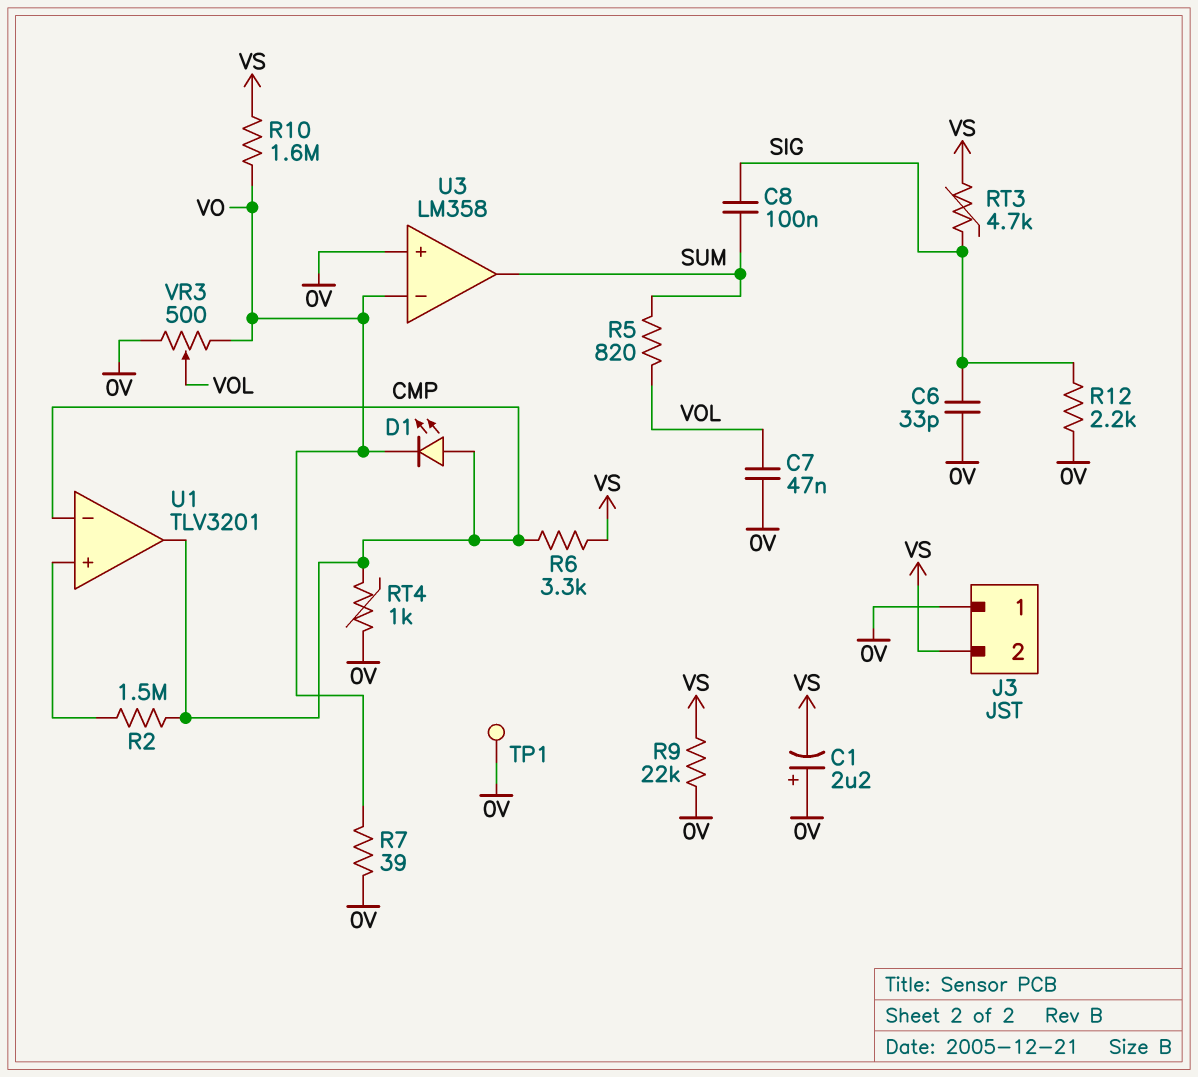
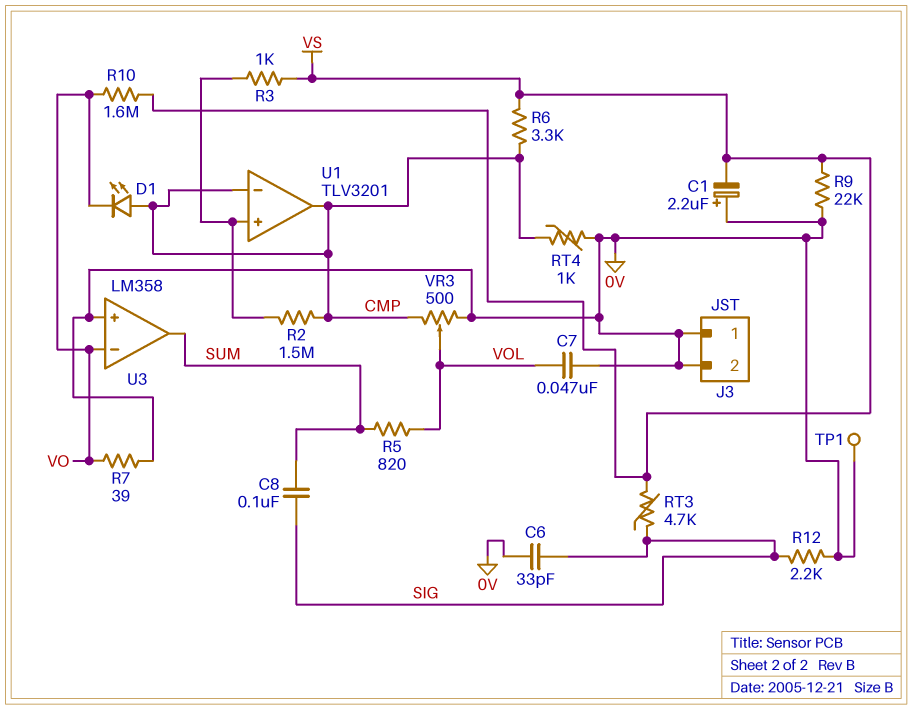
J3 pin 2: VS -> 0V
R3: none -> 1k (U1/in+, VS)
VR3: 500 (0V, VO, wiper VOL) -> 500 (0V, CMP, wiper VOL)

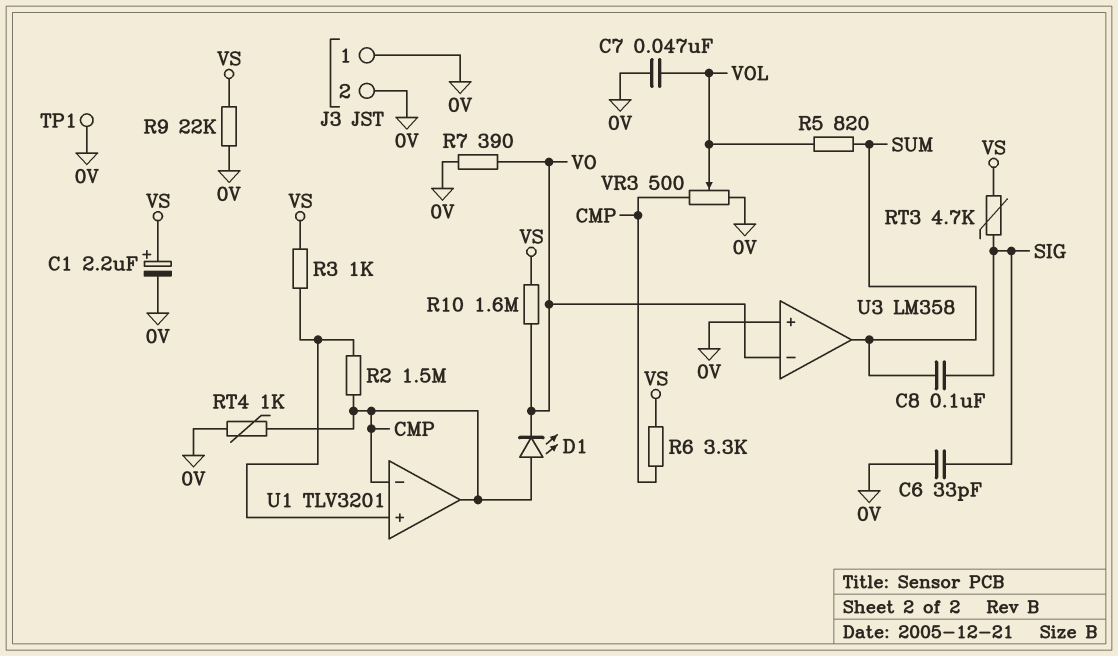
C1: 2.2uF (plus 0V, minus VS) -> 2.2uF (plus VS, minus 0V)
R7: 39 (0V, VO) -> 390 (0V, VO)
R12: 2.2k (0V, SIG) -> none

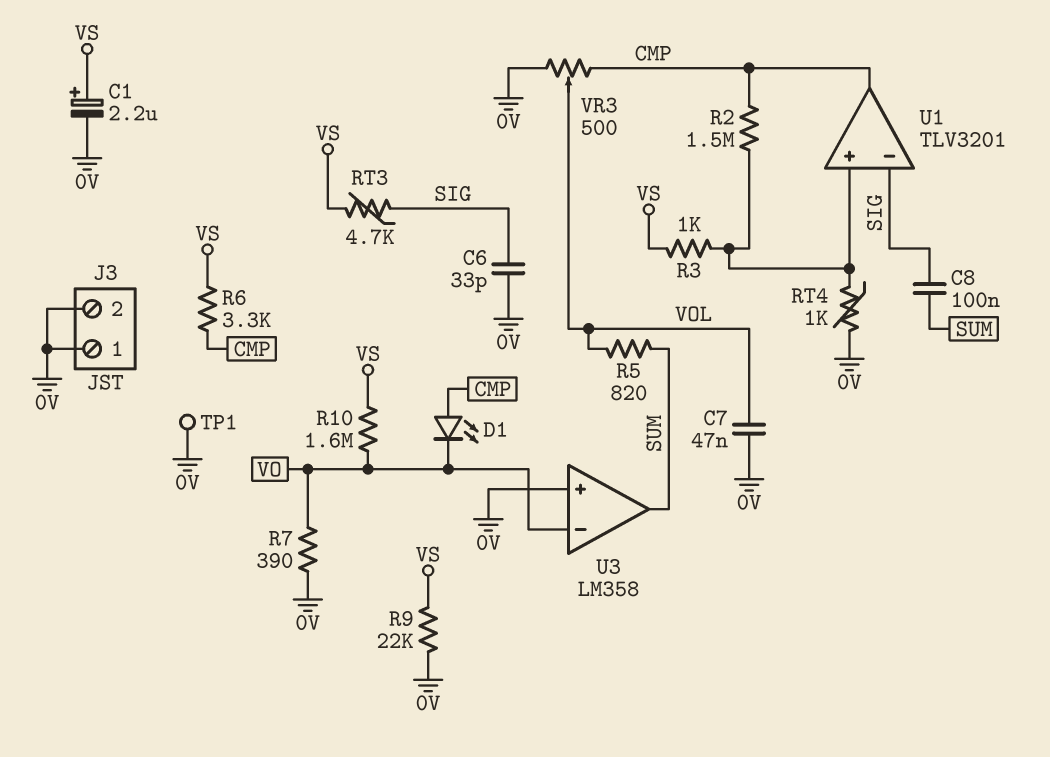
RT4: 1k (0V, CMP) -> 1k (0V, U1/in+)
U1 pin in-: CMP -> SIG

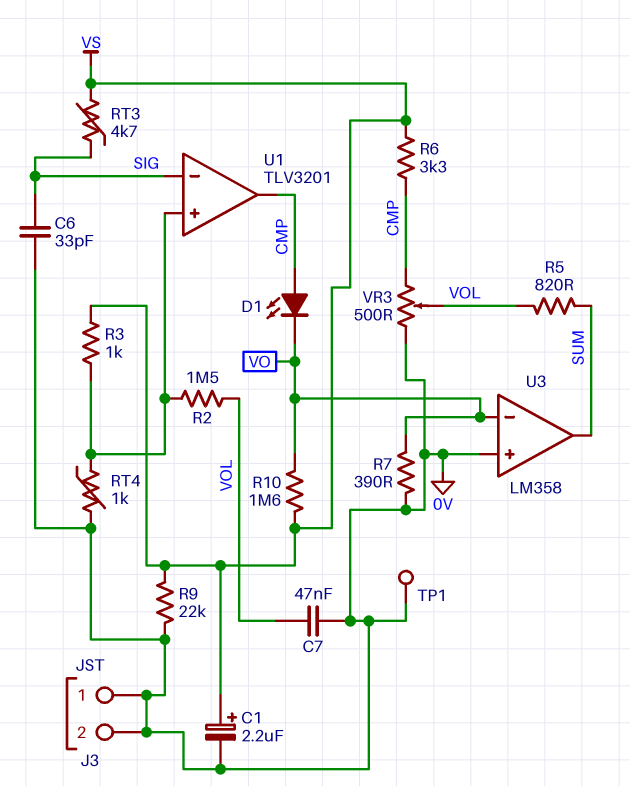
C8: 100nF (SIG, SUM) -> none
R2: 1.5M (CMP, U1/in+) -> 1.5M (U1/in+, VOL)

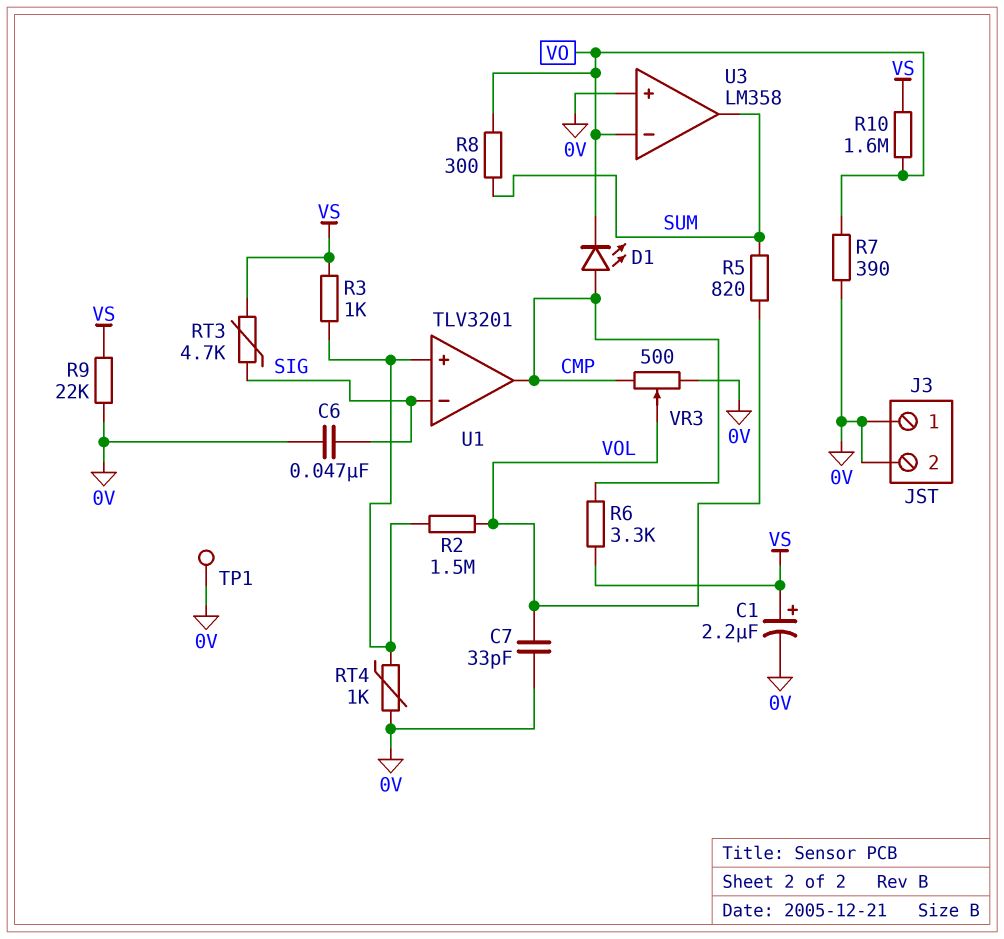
C6: 33pF (0V, SIG) -> 47nF (0V, SIG)
C7: 47nF (0V, VOL) -> 33pF (0V, VOL)
R8: none -> 300 (SUM, VO)

